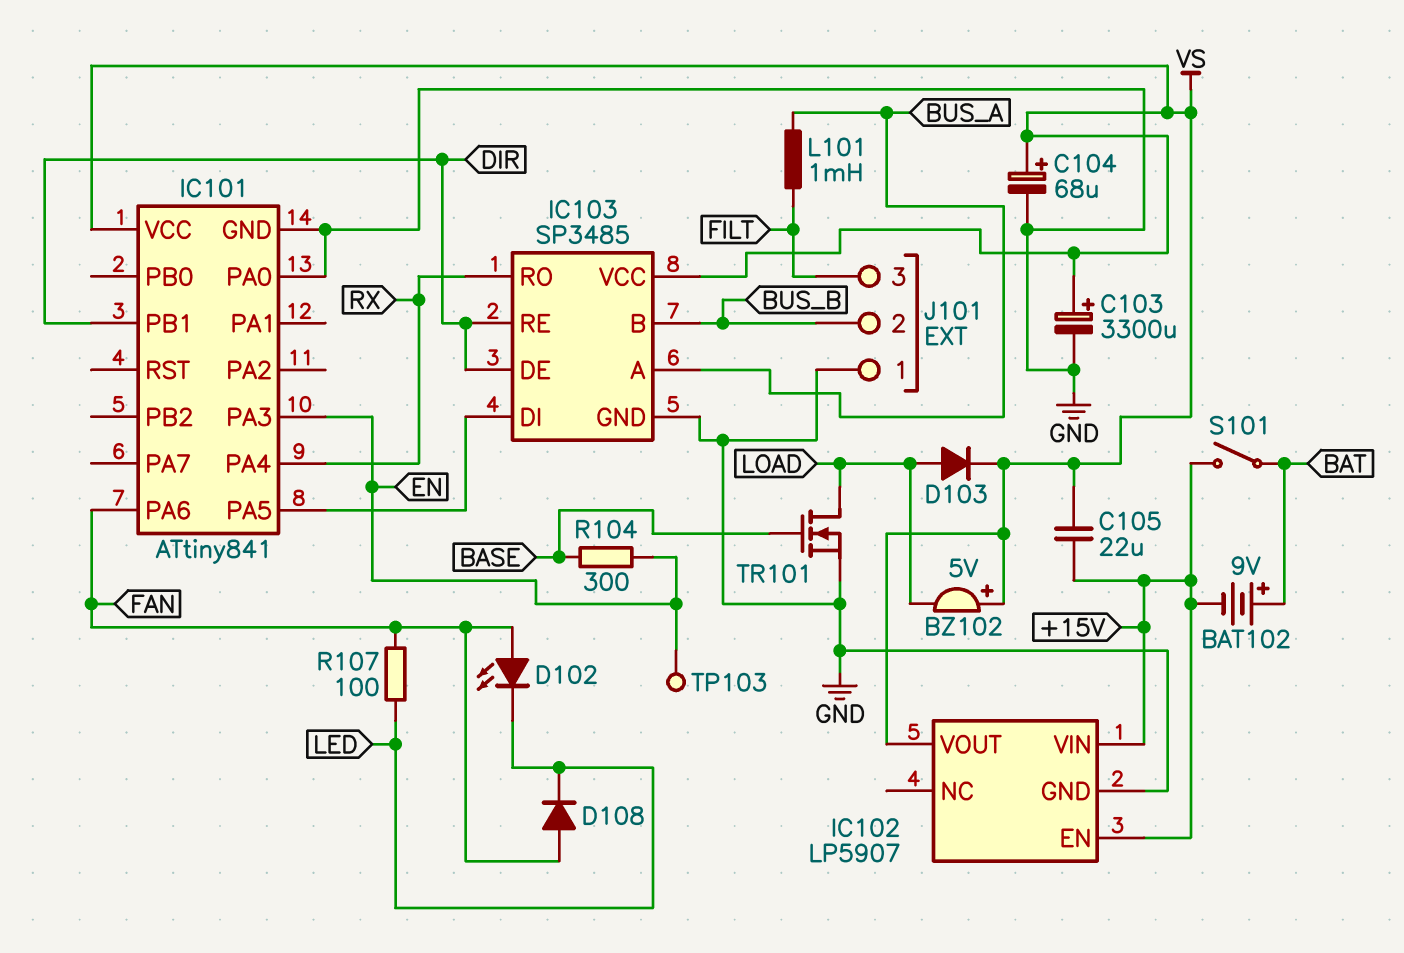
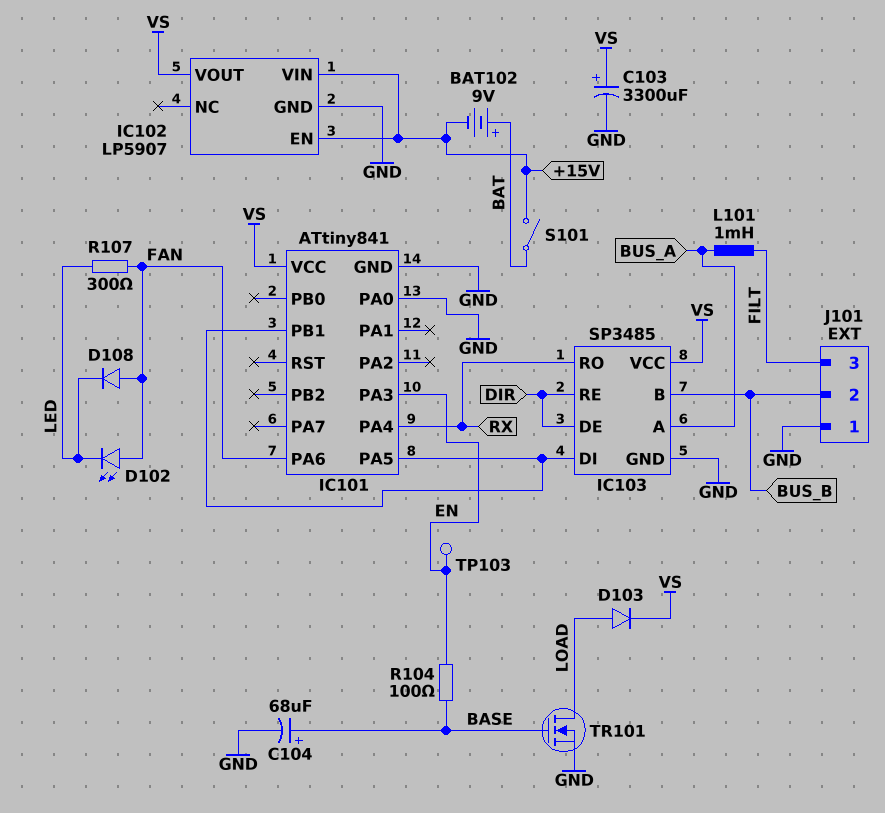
BZ102: buzzer 5V (plus VS, minus LOAD) -> none
C104: 68uF (plus VS, minus GND) -> 68uF (plus BASE, minus GND)
C105: 22uF (+15V, VS) -> none
IC101 pin PB1: DIR -> IC101/PA5
R104: 300 (BASE, EN) -> 100 (BASE, EN)
R107: 100 (FAN, LED) -> 300 (FAN, LED)

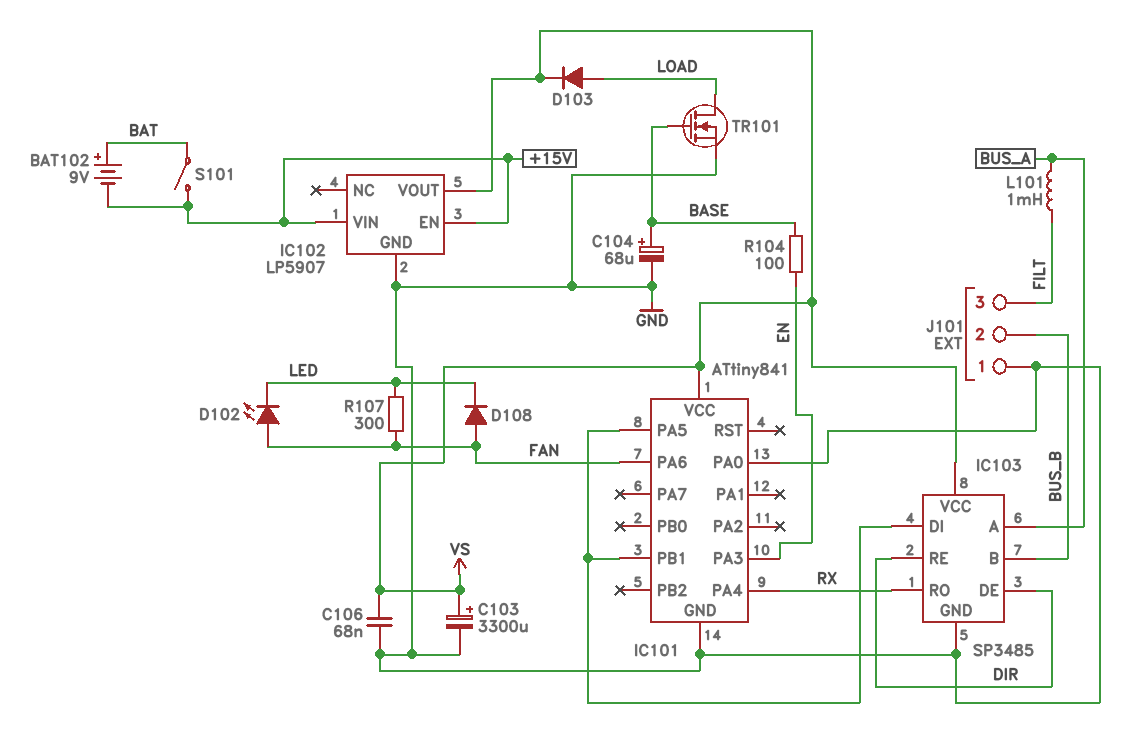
C106: none -> 68nF (GND, VS)
TP103: test point (EN) -> none

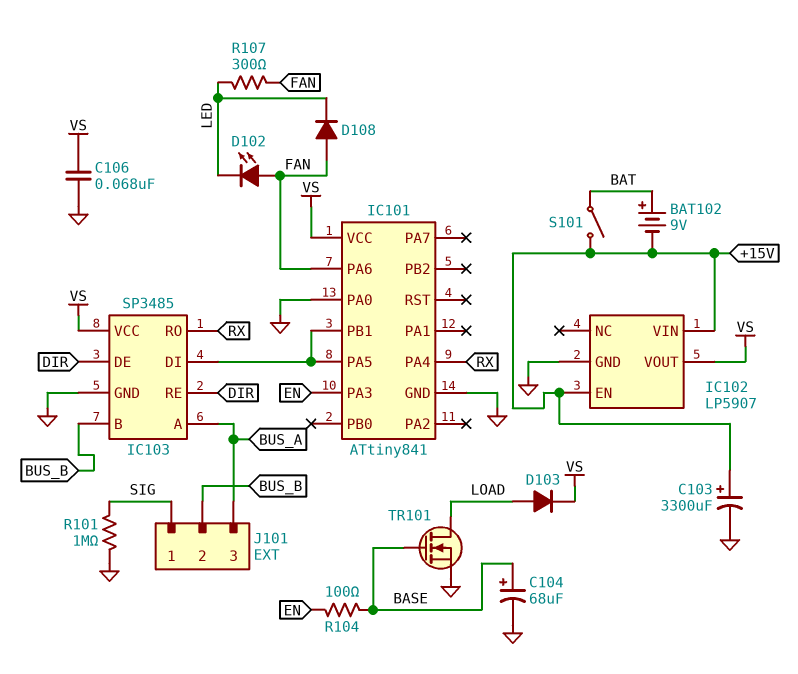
C103: 3300uF (plus VS, minus GND) -> 3300uF (plus +15V, minus GND)
J101 pin 1: GND -> SIG
J101 pin 3: FILT -> BUS_A
L101: 1mH (BUS_A, FILT) -> none
R101: none -> 1M (GND, SIG)

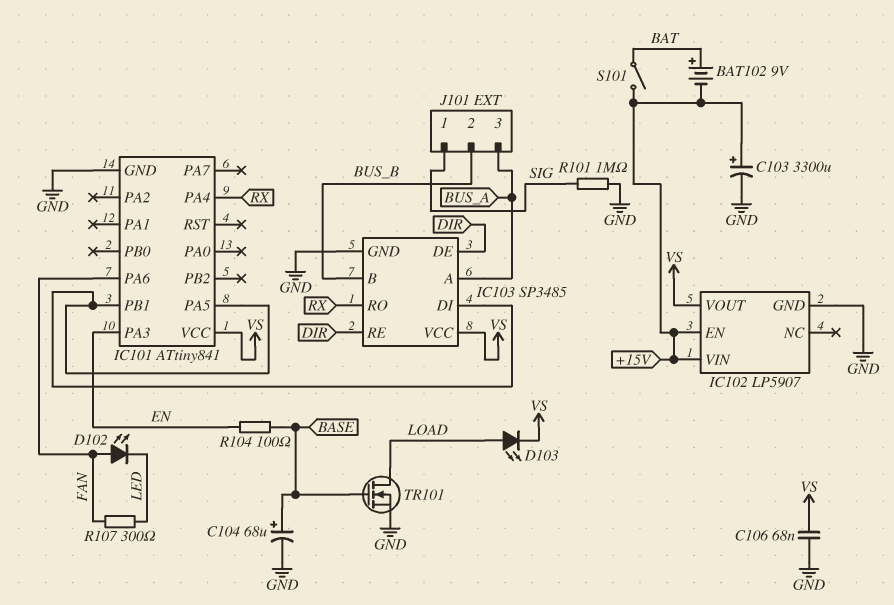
D103: diode (A LOAD, K VS) -> LED (A LOAD, K VS)
D108: diode (A FAN, K LED) -> none
IC101 pin PA0: GND -> none

